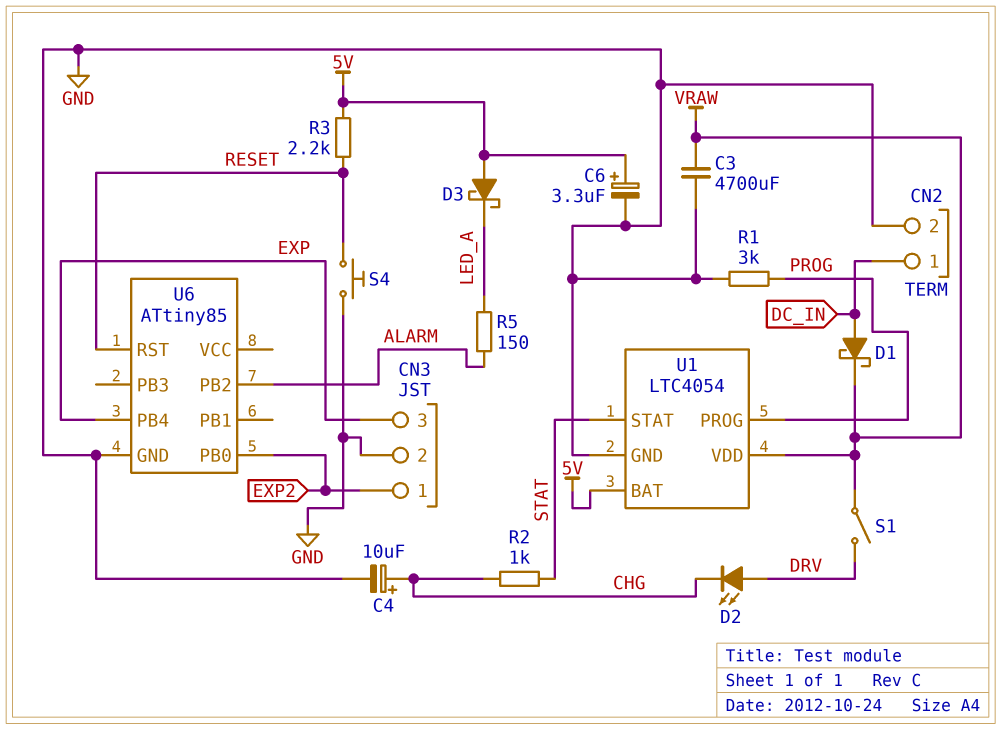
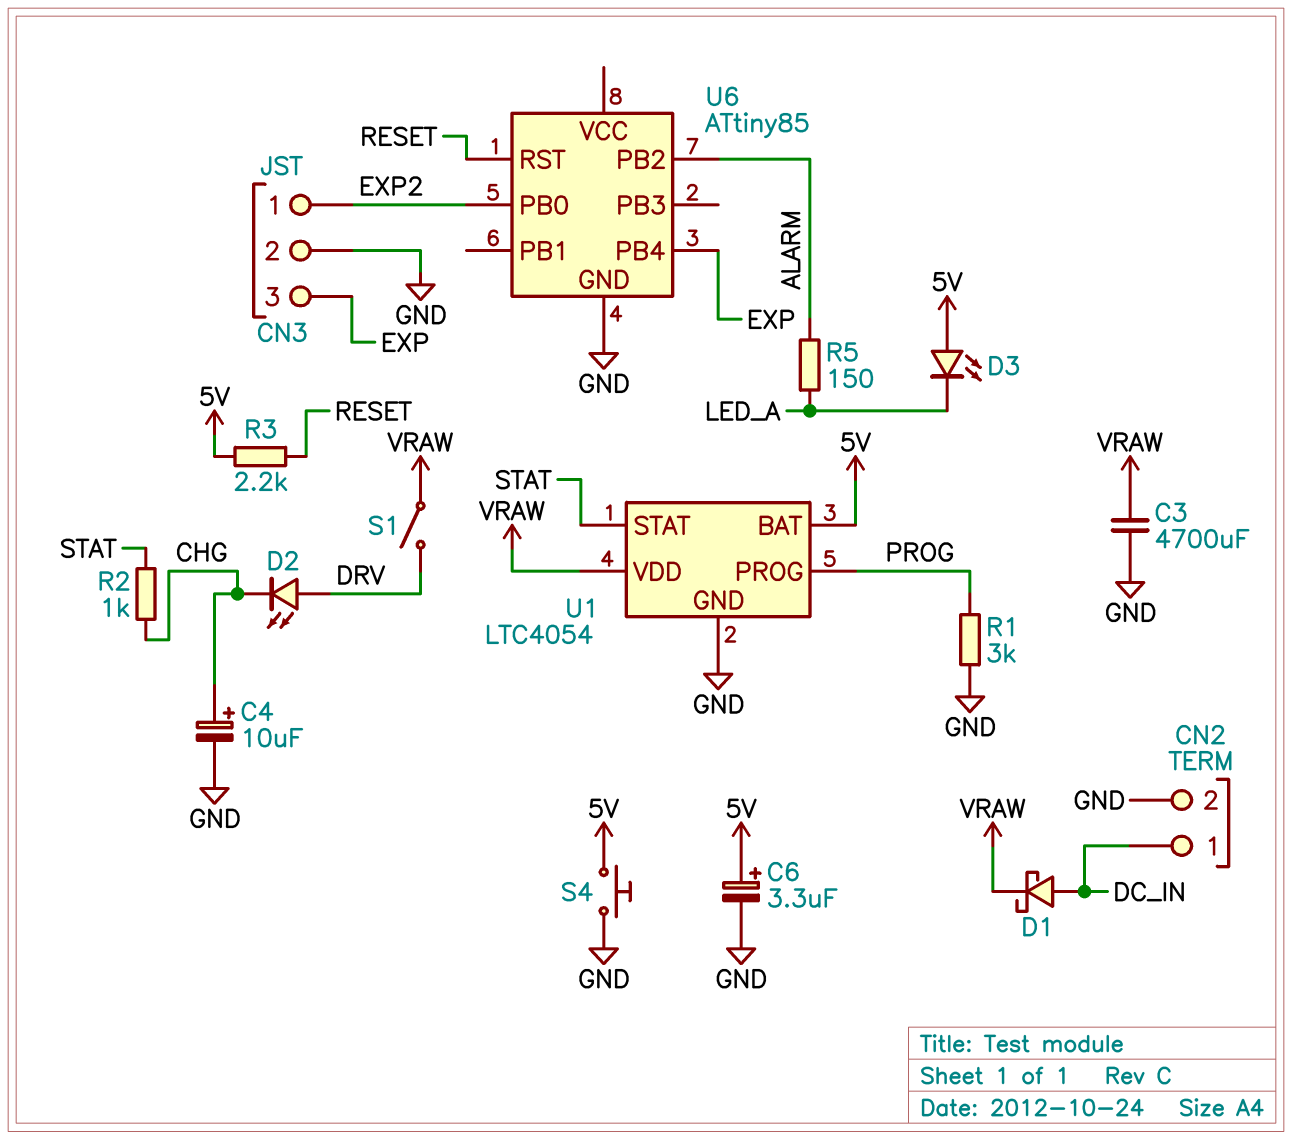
D3: schottky (A 5V, K LED_A) -> LED (A 5V, K LED_A)
S4: button (GND, RESET) -> button (5V, GND)

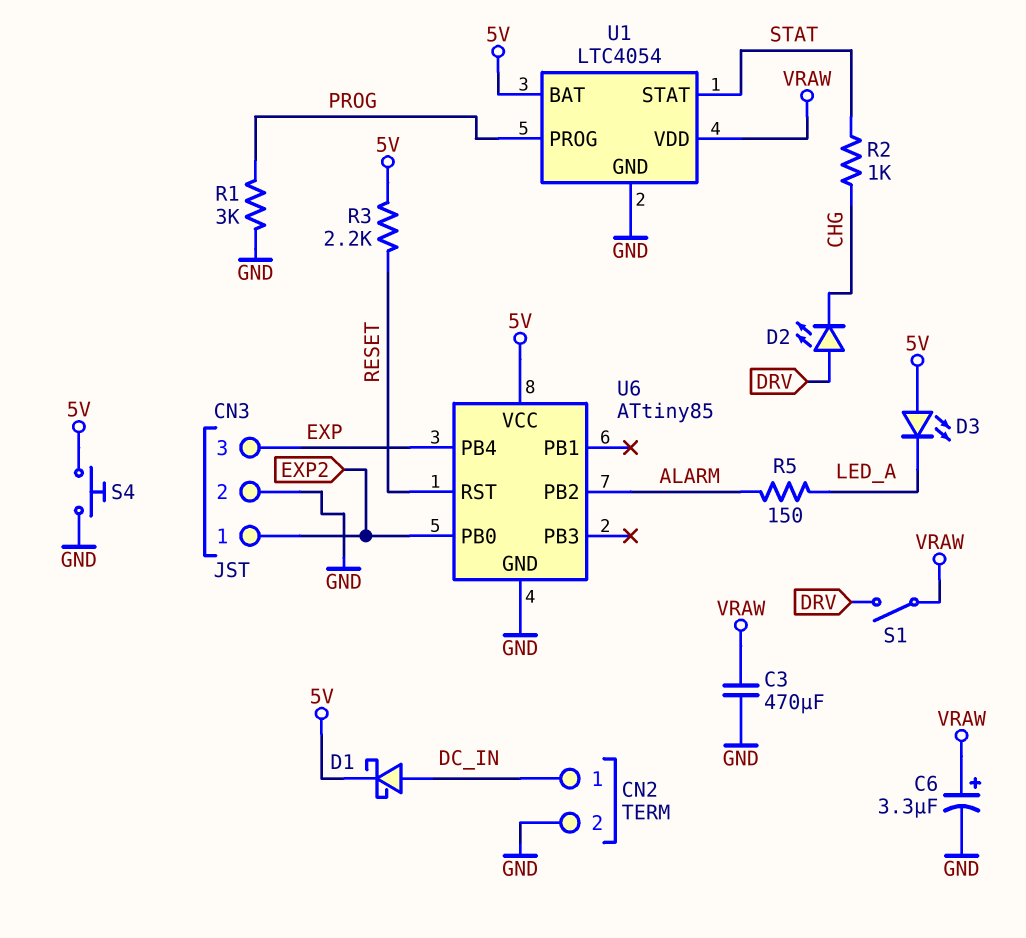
C3: 4700uF (GND, VRAW) -> 470uF (GND, VRAW)
C4: 10uF (plus CHG, minus GND) -> none
C6: 3.3uF (plus 5V, minus GND) -> 3.3uF (plus VRAW, minus GND)
D1: schottky (A DC_IN, K VRAW) -> schottky (A DC_IN, K 5V)
U6 pin VCC: none -> 5V

